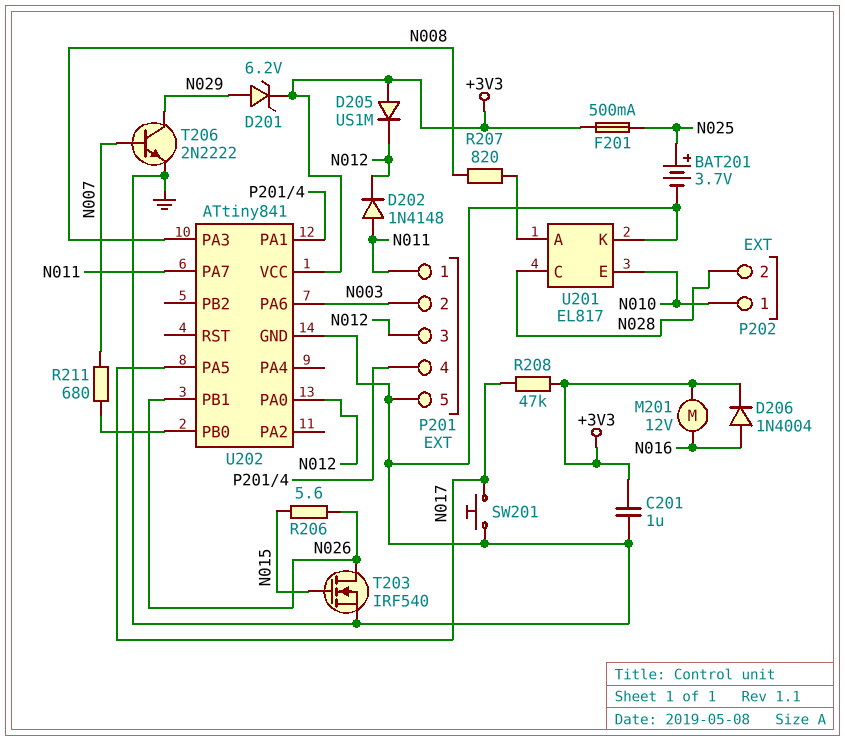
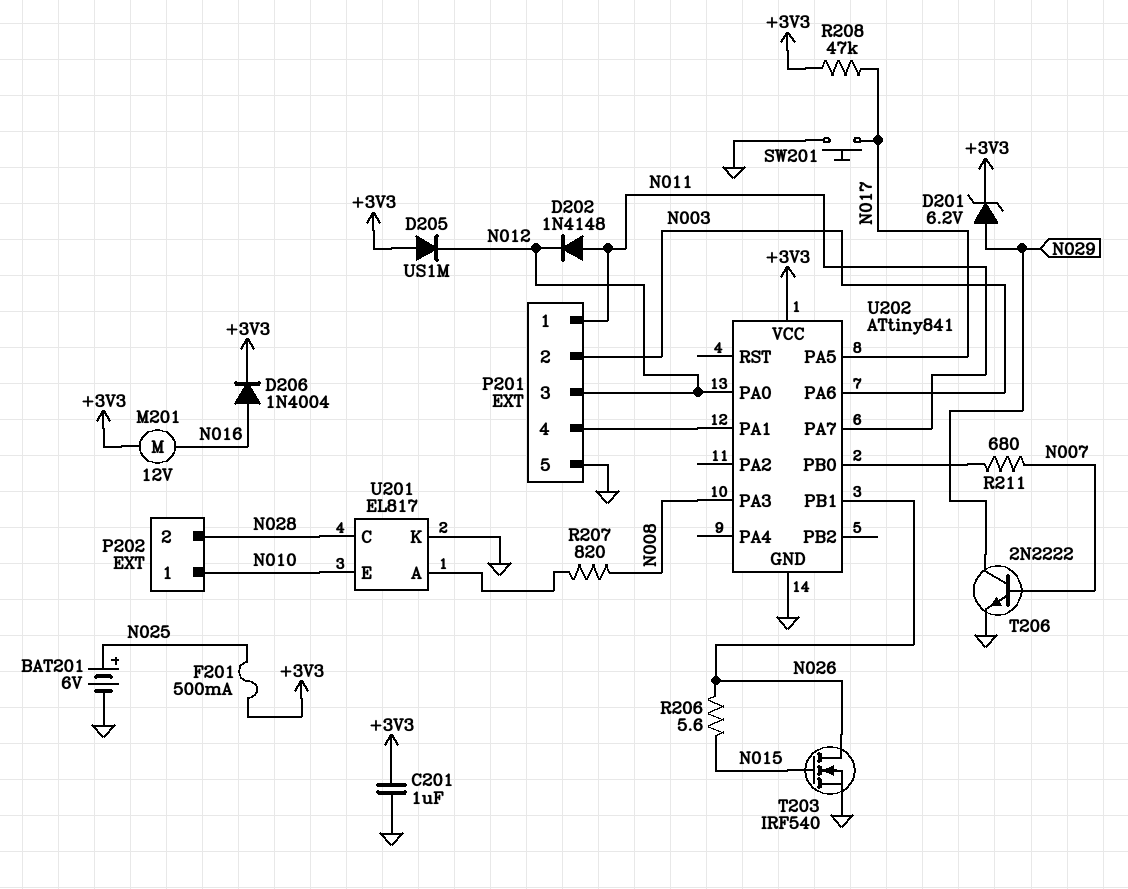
BAT201: 3.7V (plus N025, minus GND) -> 6V (plus N025, minus GND)

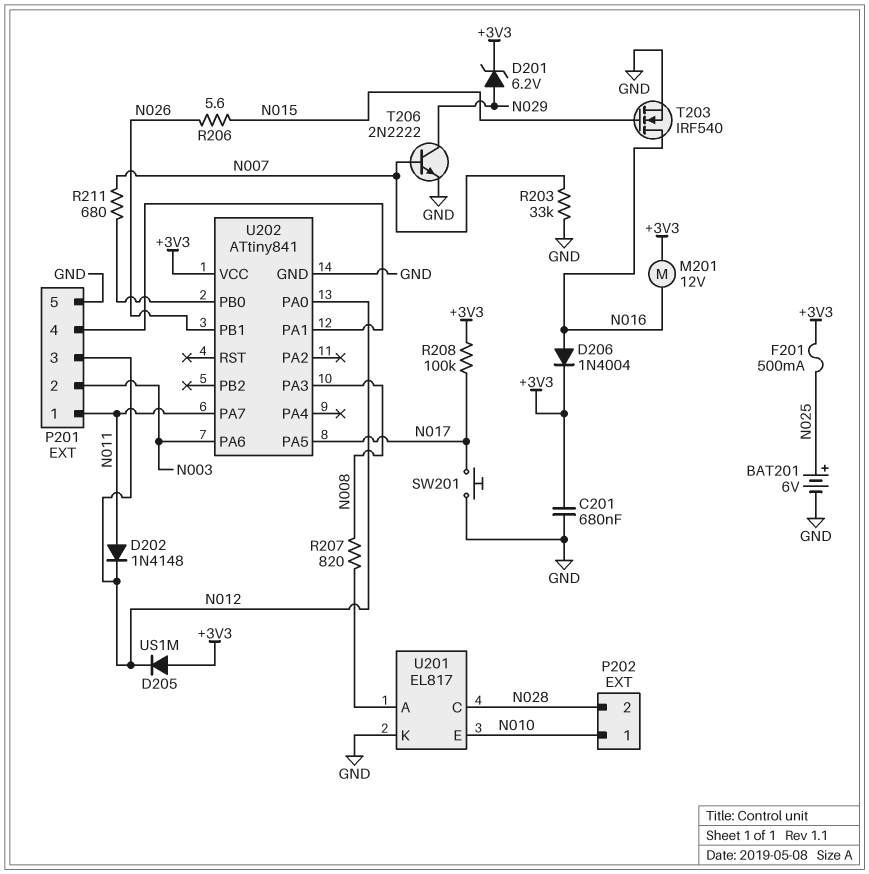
C201: 1uF (+3V3, GND) -> 680nF (+3V3, GND)
R203: none -> 33k (GND, N007)
R208: 47k (+3V3, N017) -> 100k (+3V3, N017)
T203: NMOS IRF540 (G N015, D N026, S GND) -> NMOS IRF540 (G N015, D N016, S GND)

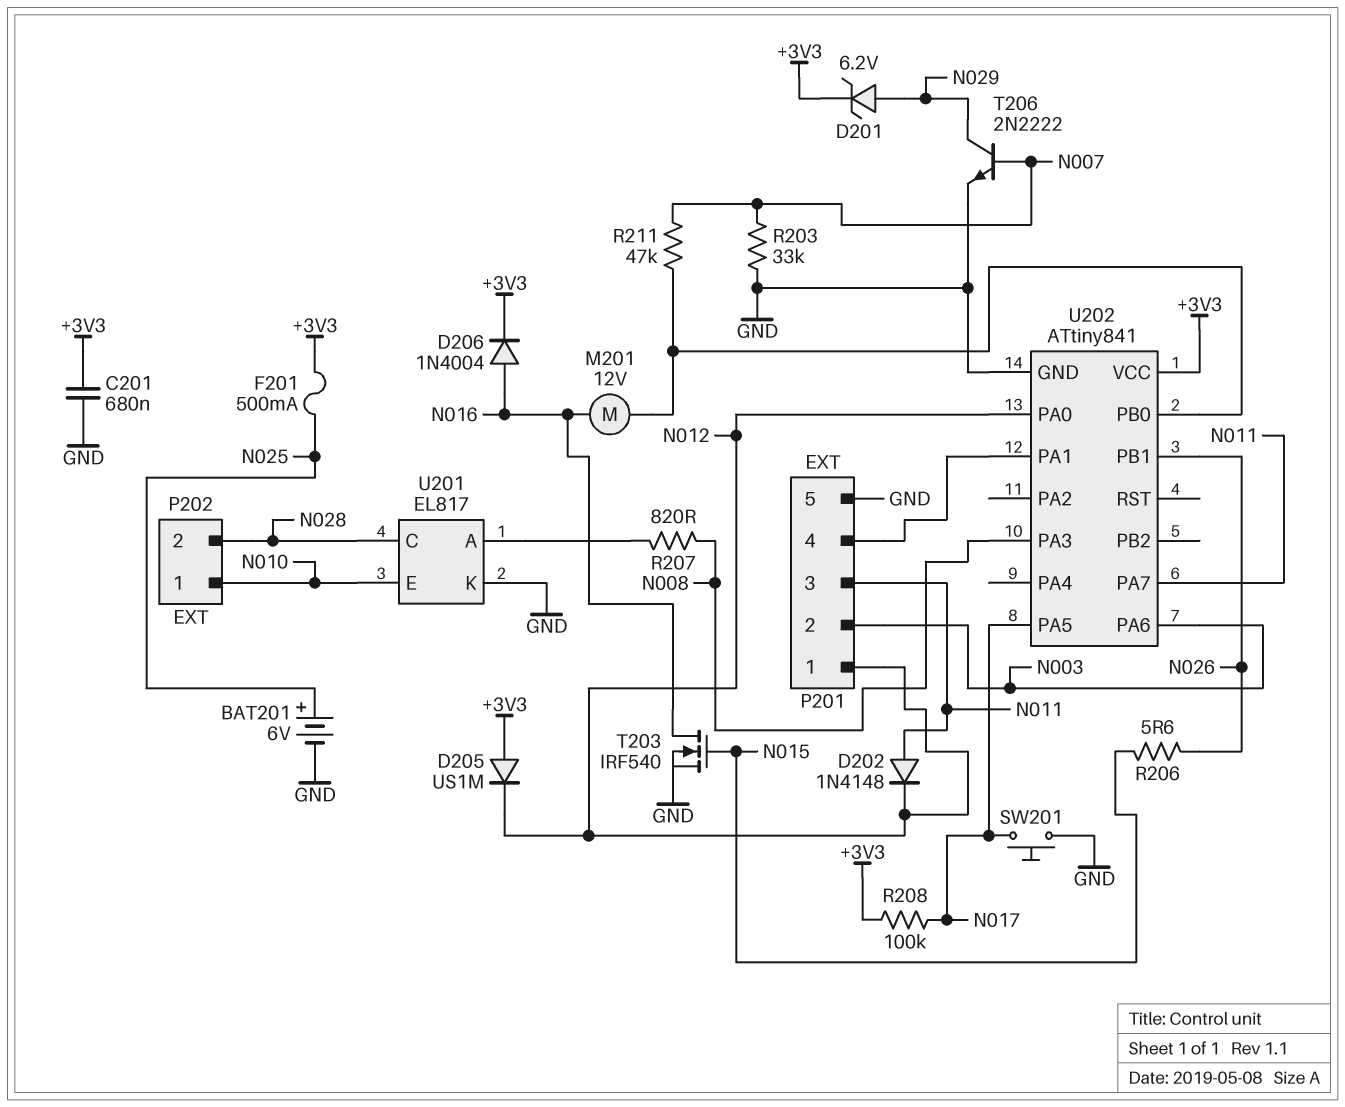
M201: motor 12V (+3V3, N016) -> motor 12V (N016, U202/PB0)
P201 pin 1: N011 -> N012
P201 pin 3: N012 -> N011
R211: 680 (N007, U202/PB0) -> 47k (N007, U202/PB0)

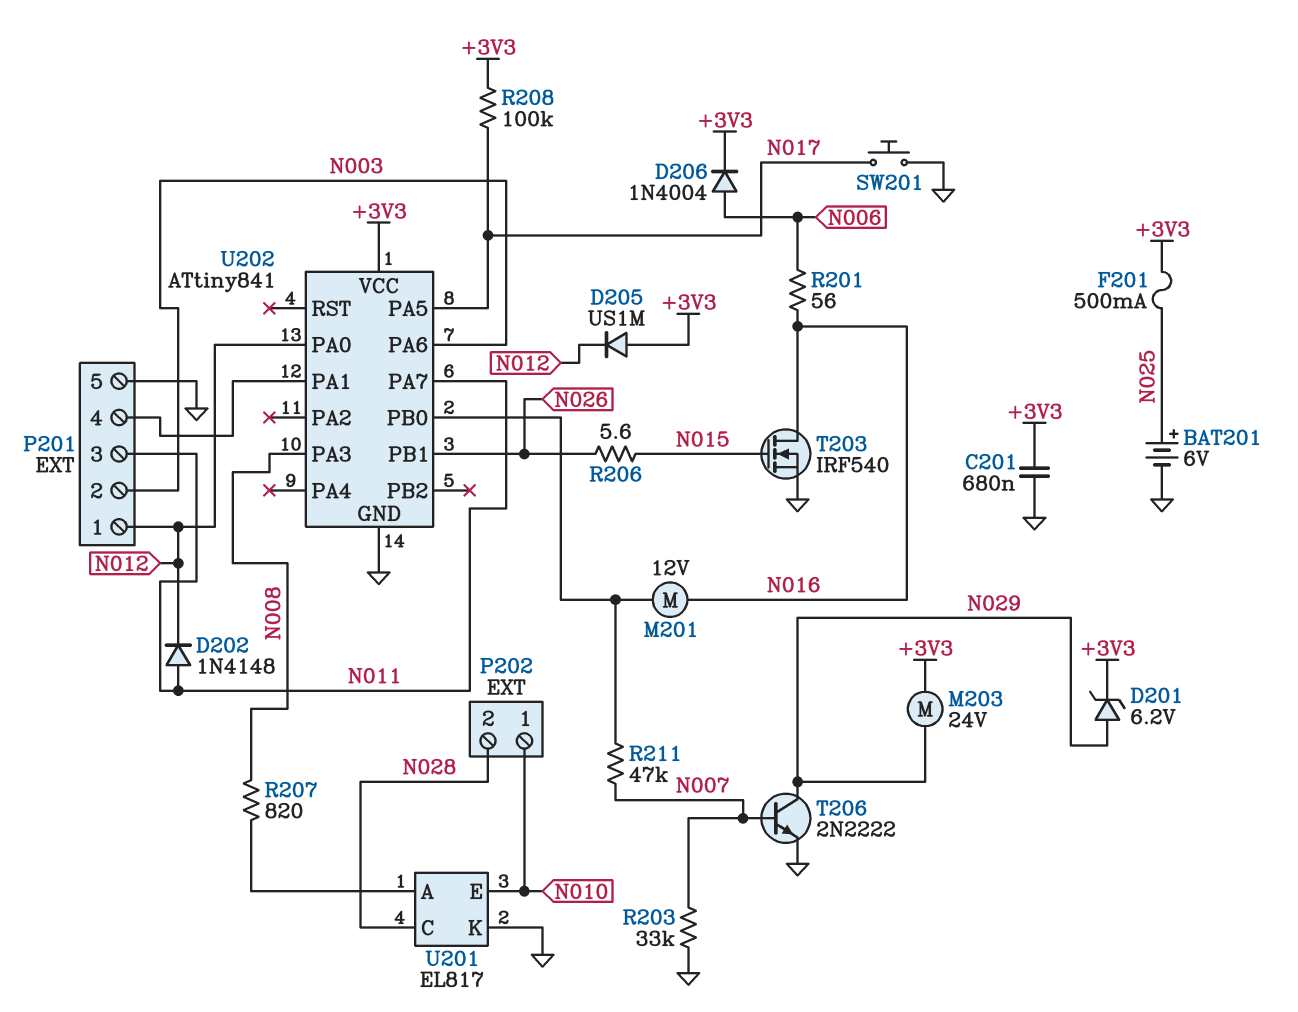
D206: diode 1N4004 (A N016, K +3V3) -> diode 1N4004 (A N006, K +3V3)
M203: none -> motor 24V (+3V3, N029)
R201: none -> 56 (N006, N016)

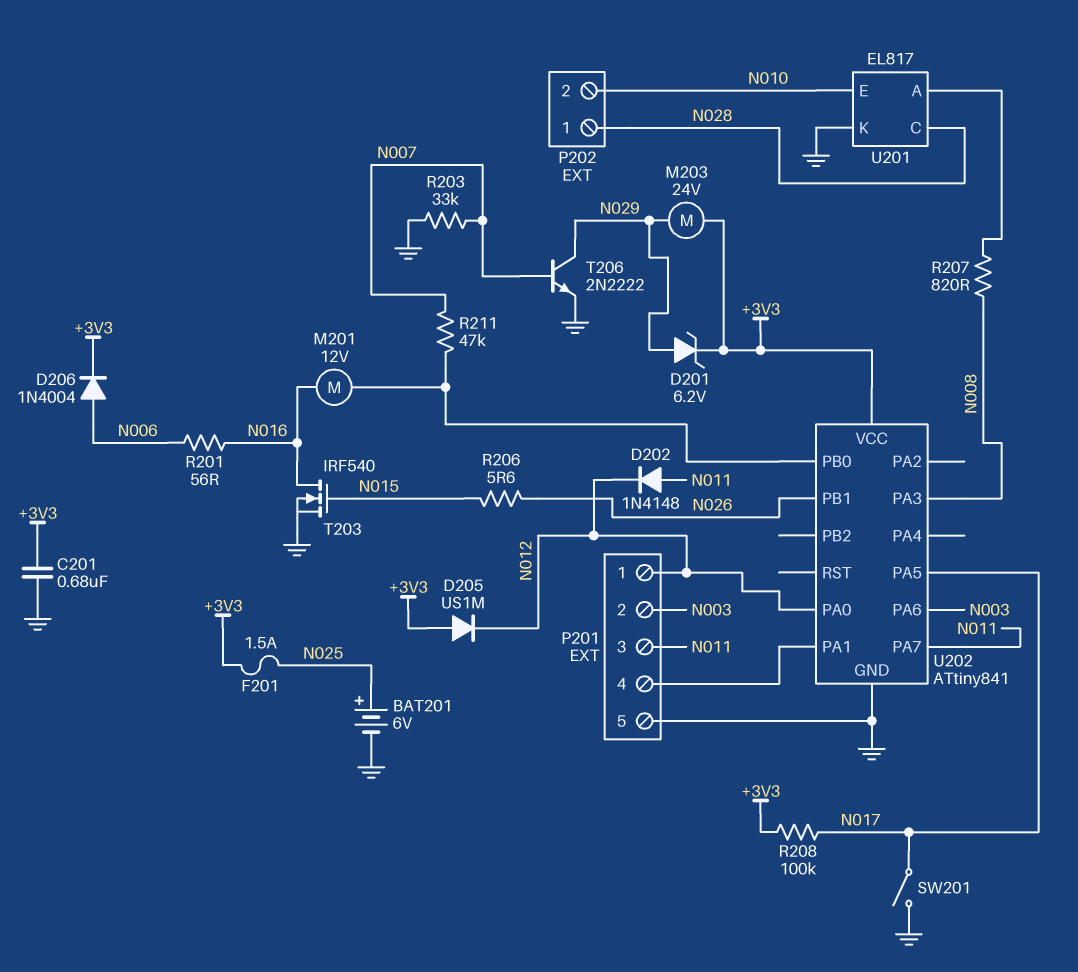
F201: 500mA (+3V3, N025) -> 1.5A (+3V3, N025)
P202 pin 1: N010 -> N028
P202 pin 2: N028 -> N010
SW201: button (GND, N017) -> switch (GND, N017)

